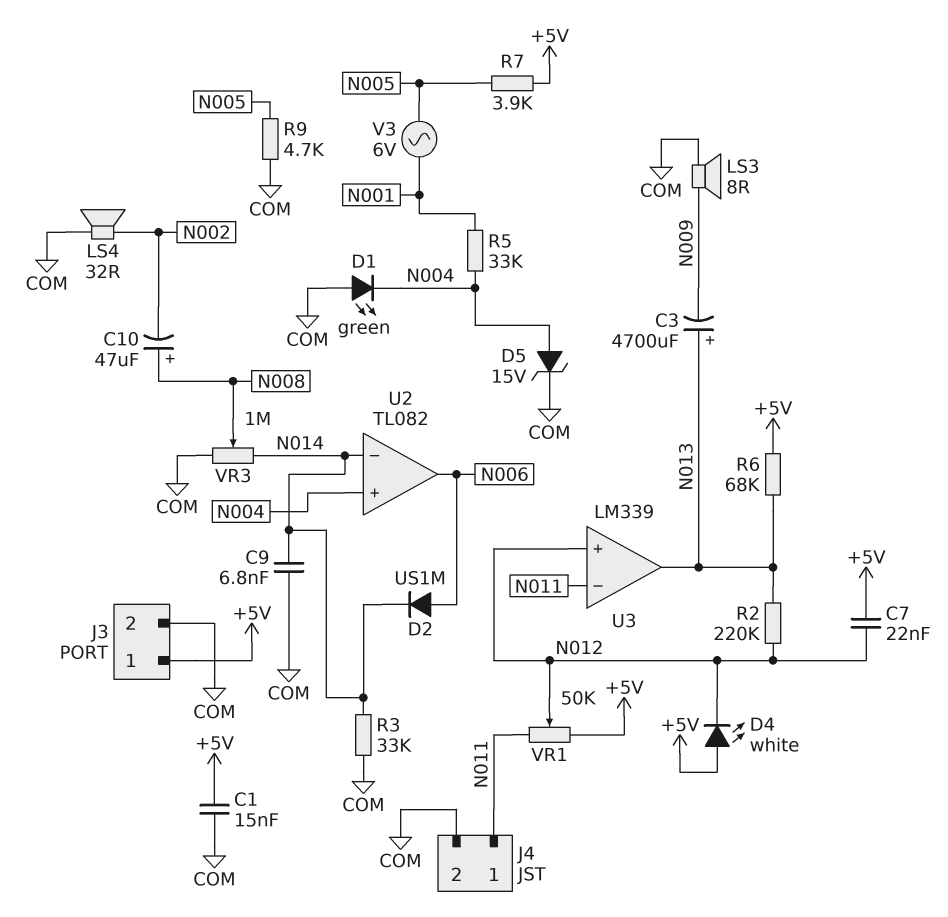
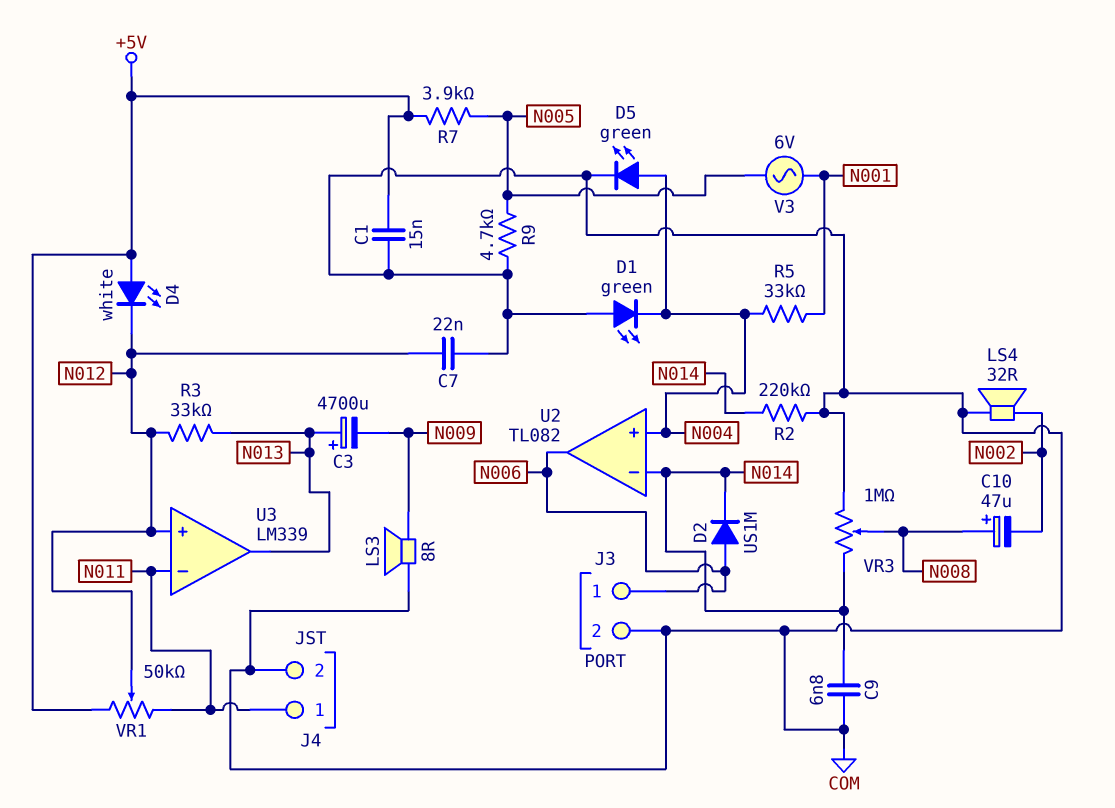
C7: 22nF (+5V, N012) -> 22nF (COM, N012)
D5: zener 15V (A N004, K COM) -> LED green (A N004, K COM)
J3 pin 1: +5V -> N006
R2: 220k (N012, N013) -> 220k (COM, N014)
R3: 33k (COM, N014) -> 33k (N012, N013)
R6: 68k (+5V, N013) -> none

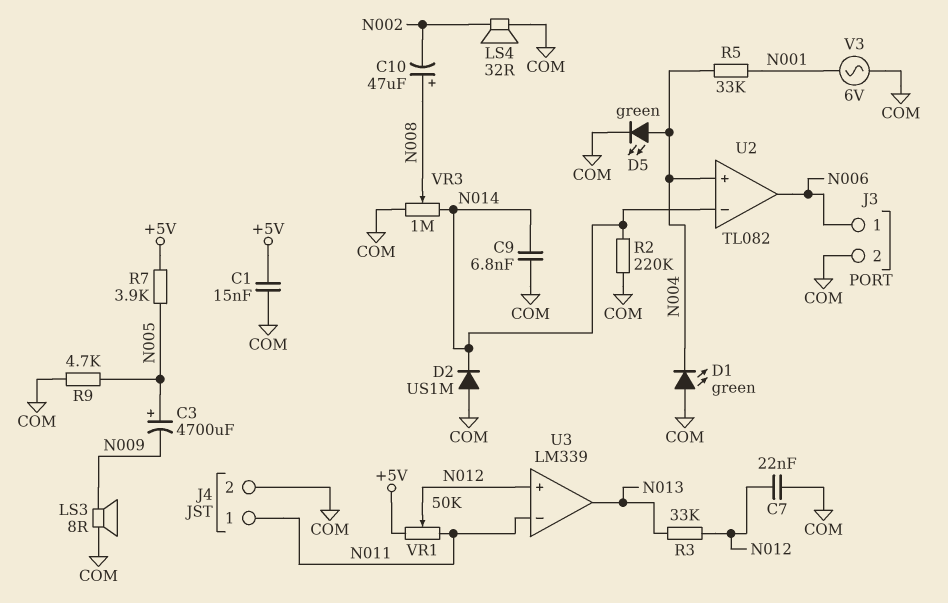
C3: 4700uF (plus N013, minus N009) -> 4700uF (plus N005, minus N009)
D2: diode US1M (A N006, K N014) -> diode US1M (A COM, K N014)
D4: LED white (A +5V, K N012) -> none
V3: AC 6V (N001, N005) -> AC 6V (COM, N001)

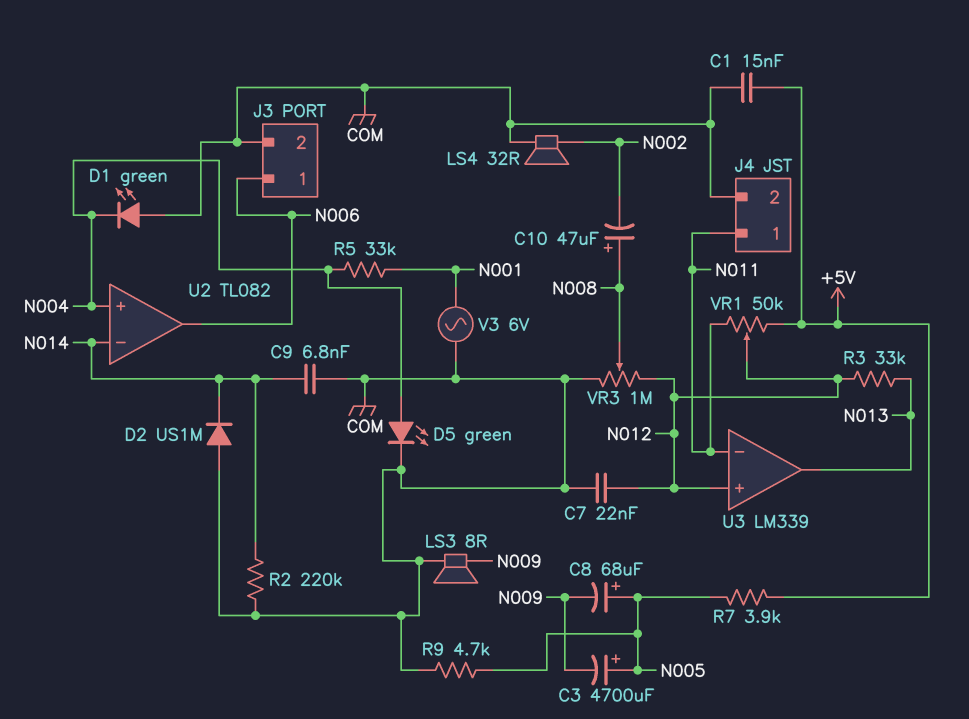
C8: none -> 68uF (plus N005, minus N009)
VR3: 1M (COM, N014, wiper N008) -> 1M (COM, N012, wiper N008)

